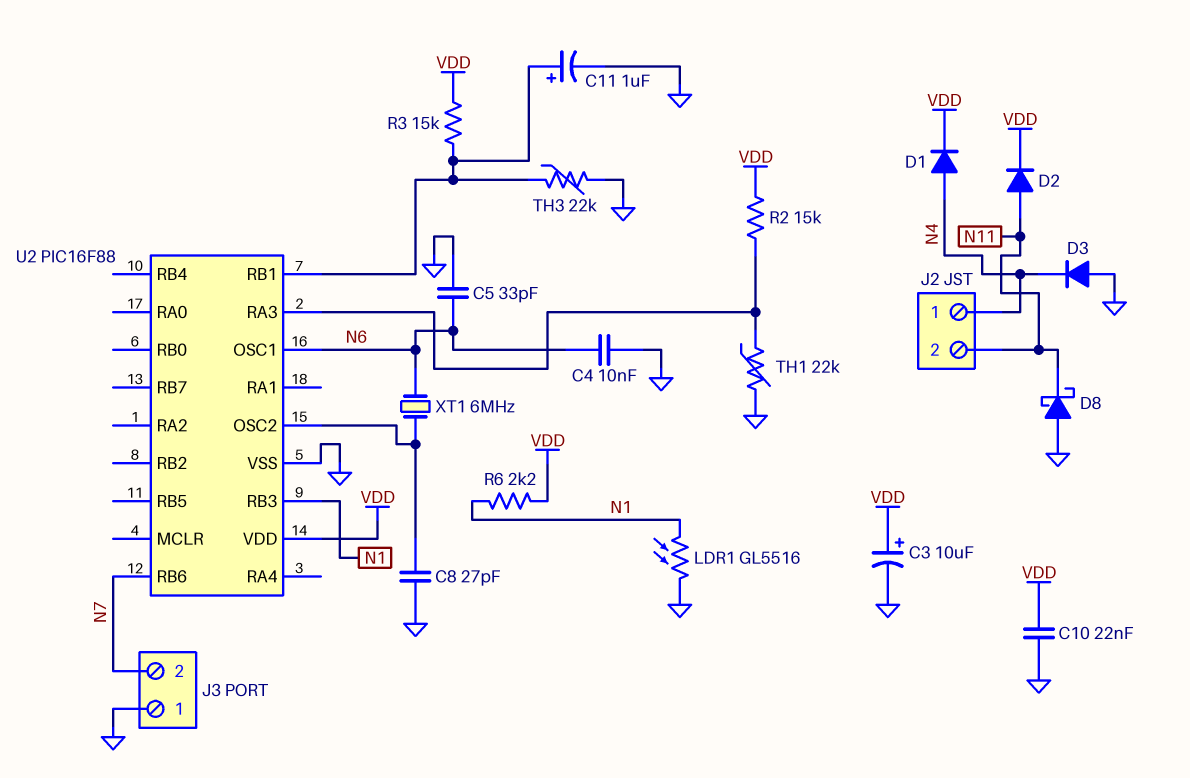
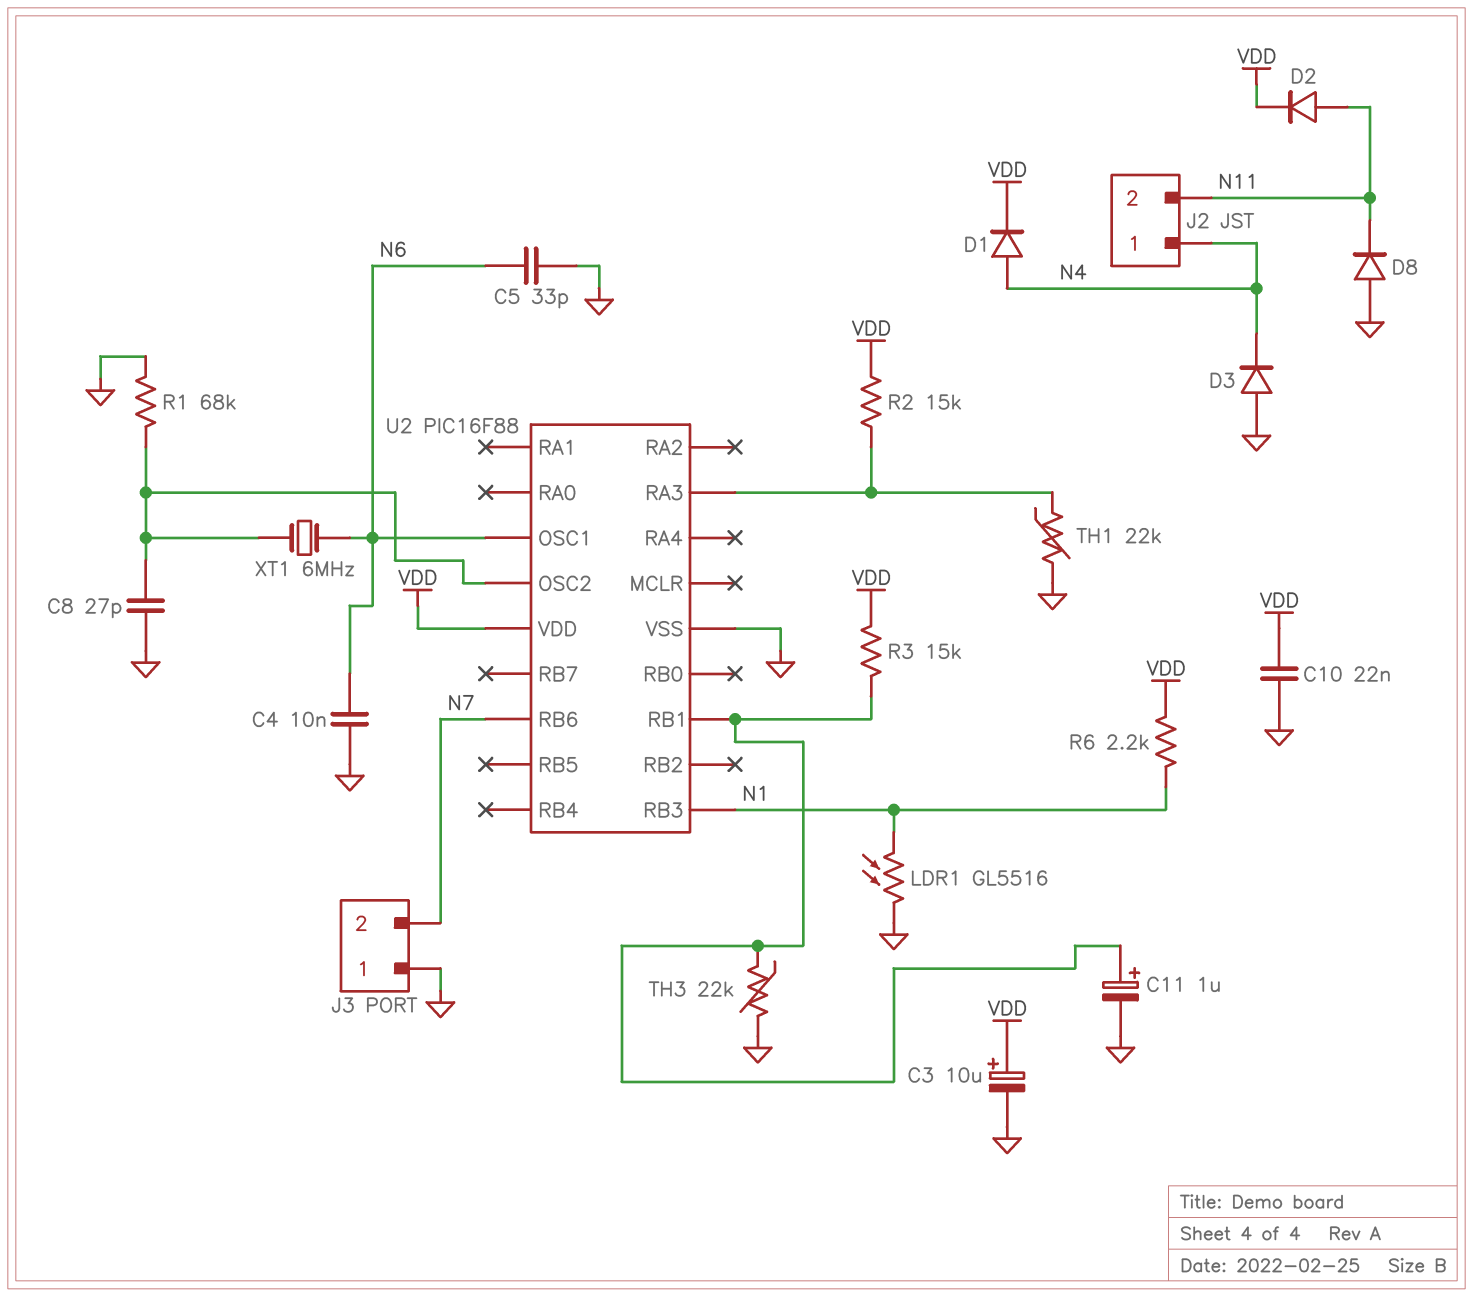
D8: schottky (A GND, K N11) -> diode (A GND, K N11)
R1: none -> 68k (GND, U2/OSC2)

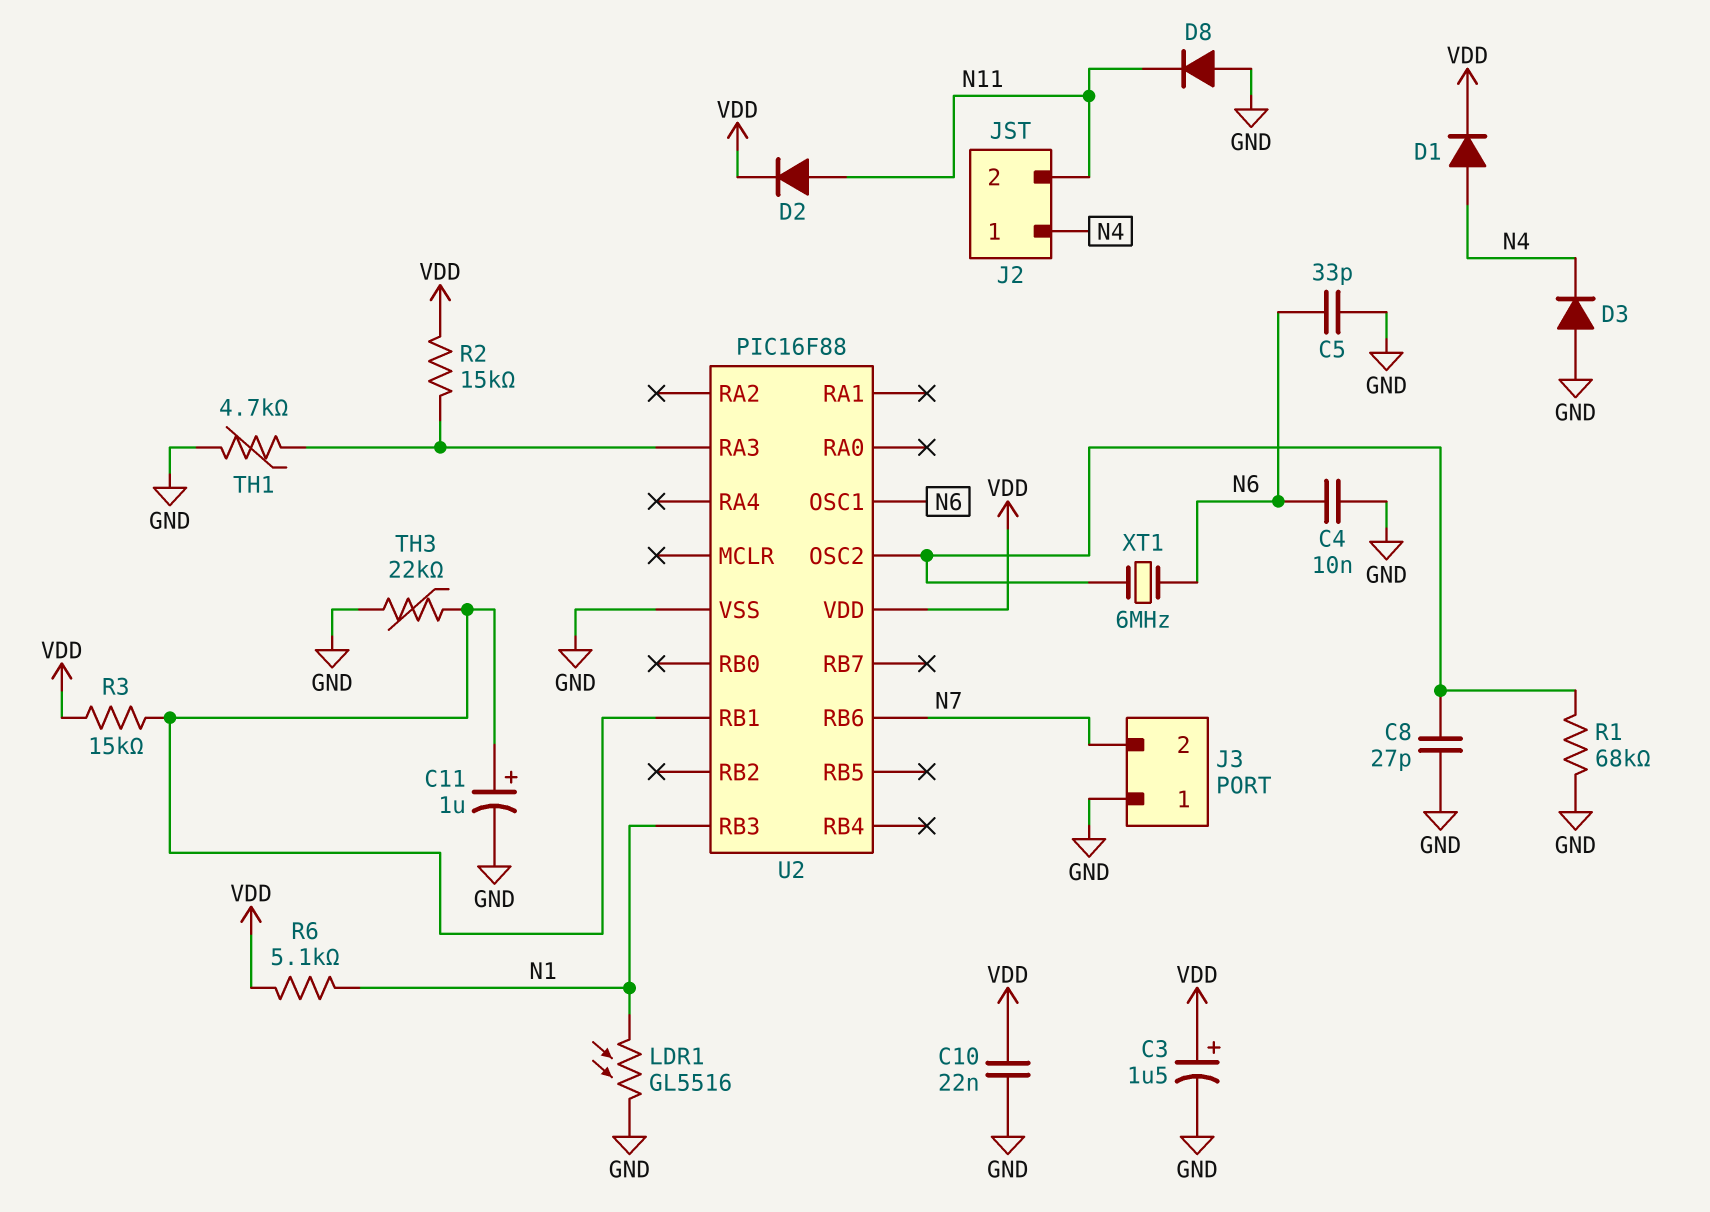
C3: 10uF (plus VDD, minus GND) -> 1.5uF (plus VDD, minus GND)
R6: 2.2k (N1, VDD) -> 5.1k (N1, VDD)
TH1: 22k (GND, U2/RA3) -> 4.7k (GND, U2/RA3)

